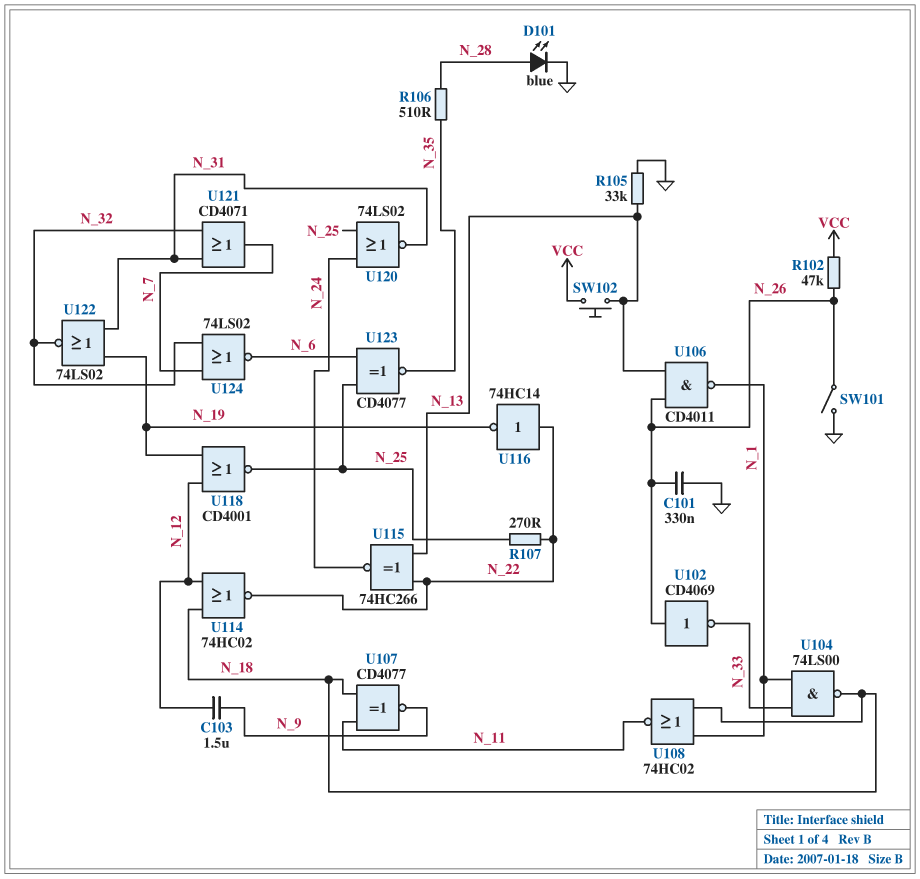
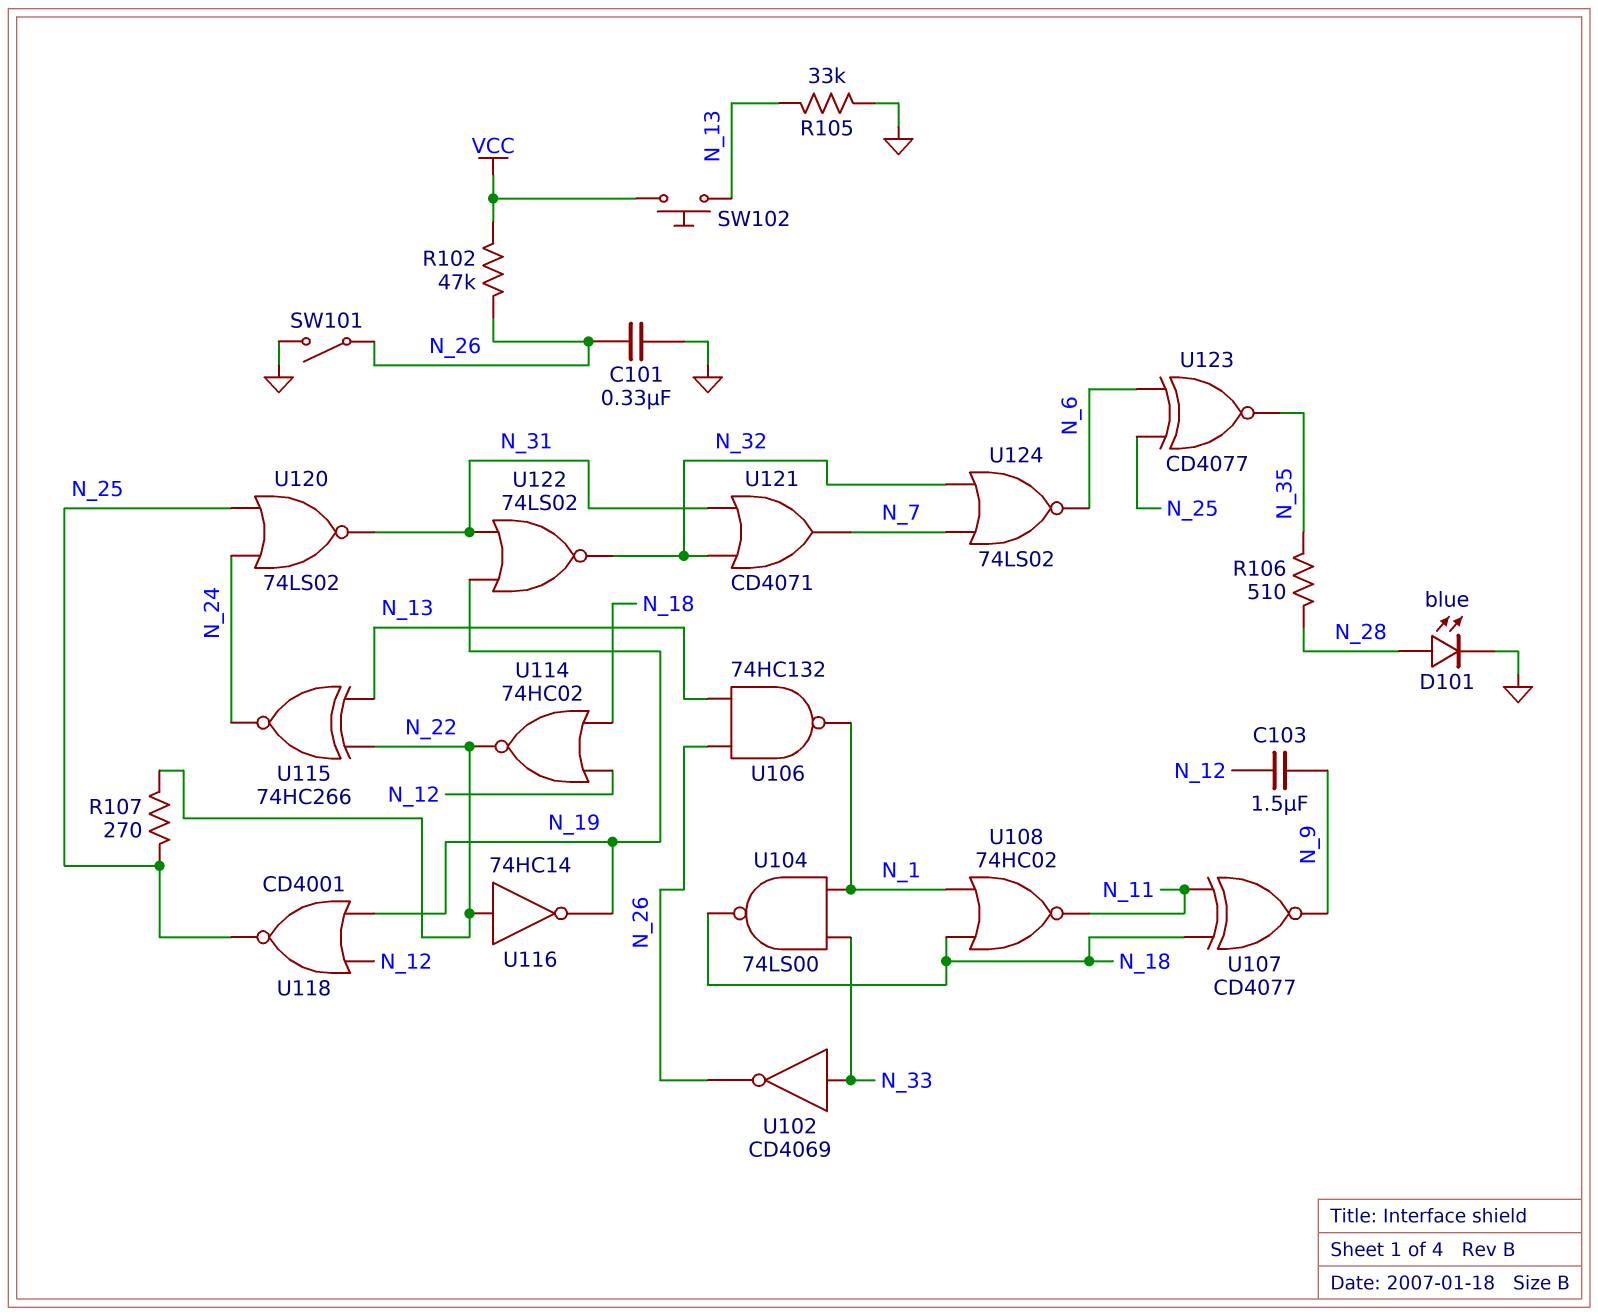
U102: NOT CD4069 (in N_26, out N_33) -> NOT CD4069 (in N_33, out N_26)
U106: NAND CD4011 (in N_13, in N_26, out N_1) -> NAND 74HC132 (in N_13, in N_26, out N_1)

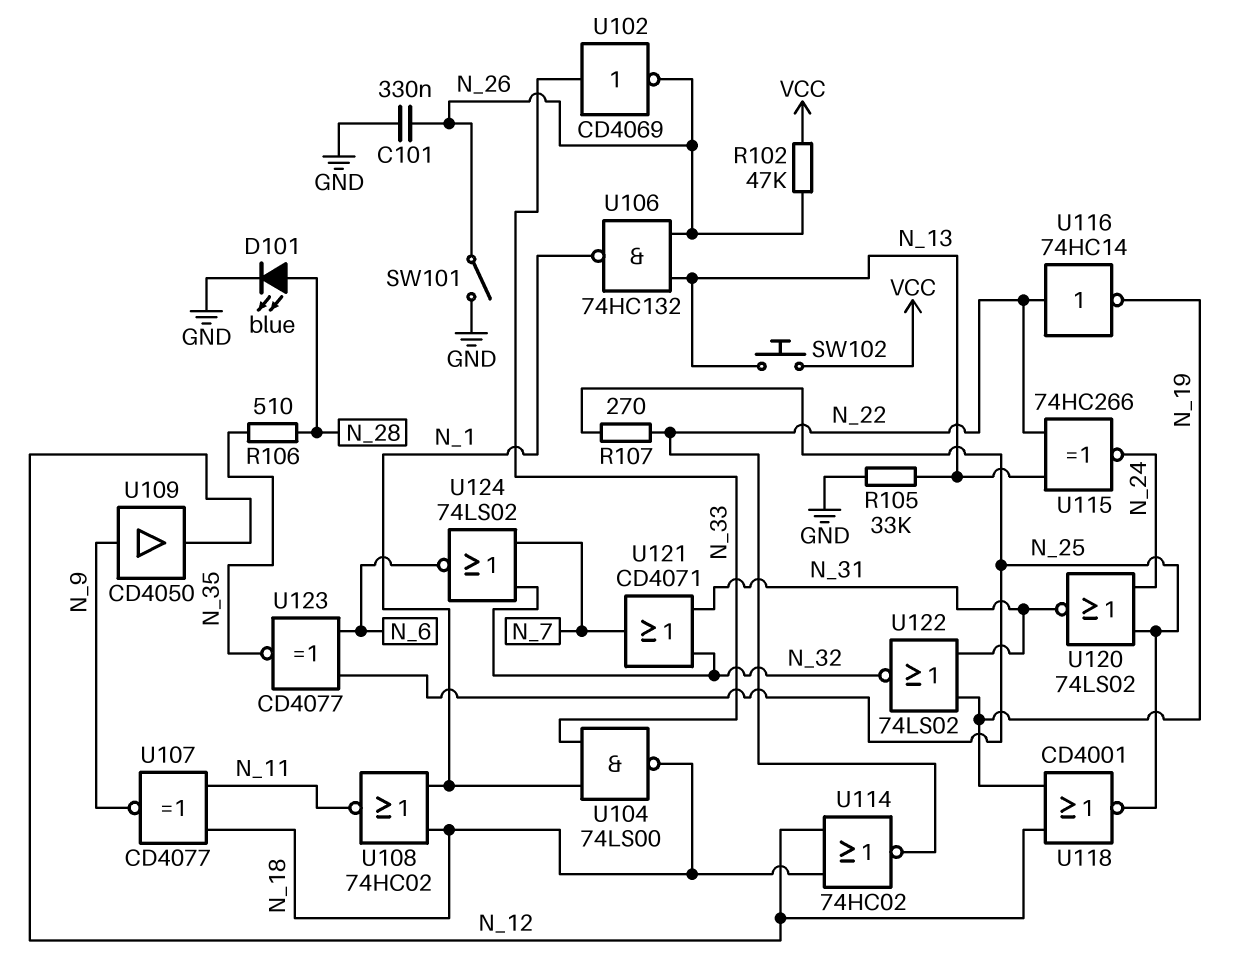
C103: 1.5uF (N_9, N_12) -> none
U109: none -> buffer CD4050 (in N_9, out N_12)

